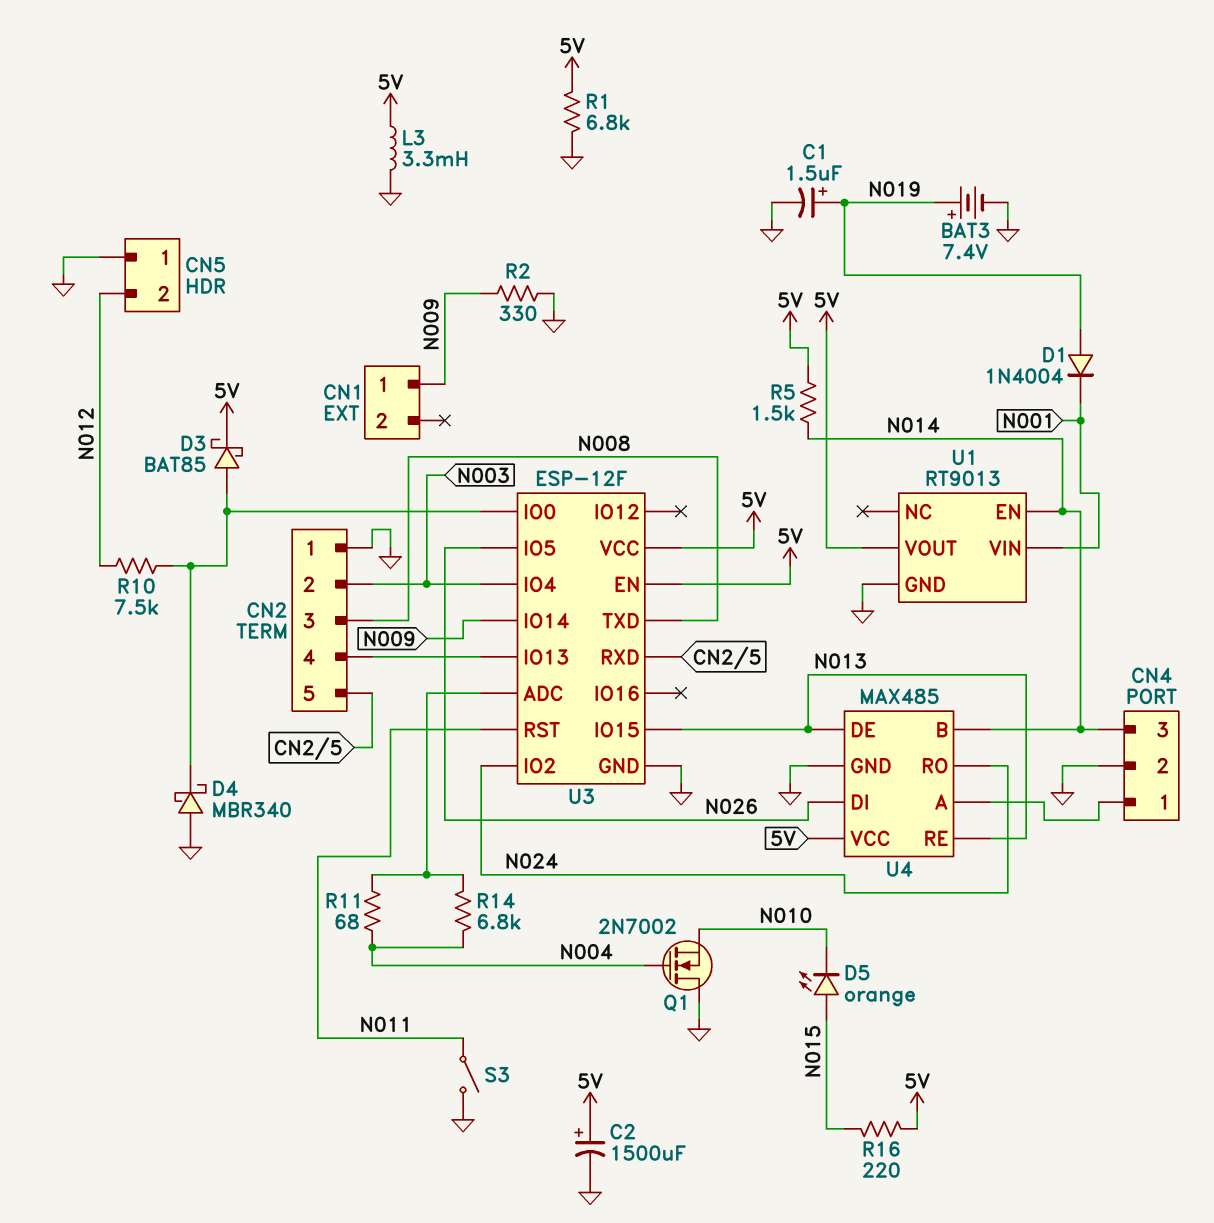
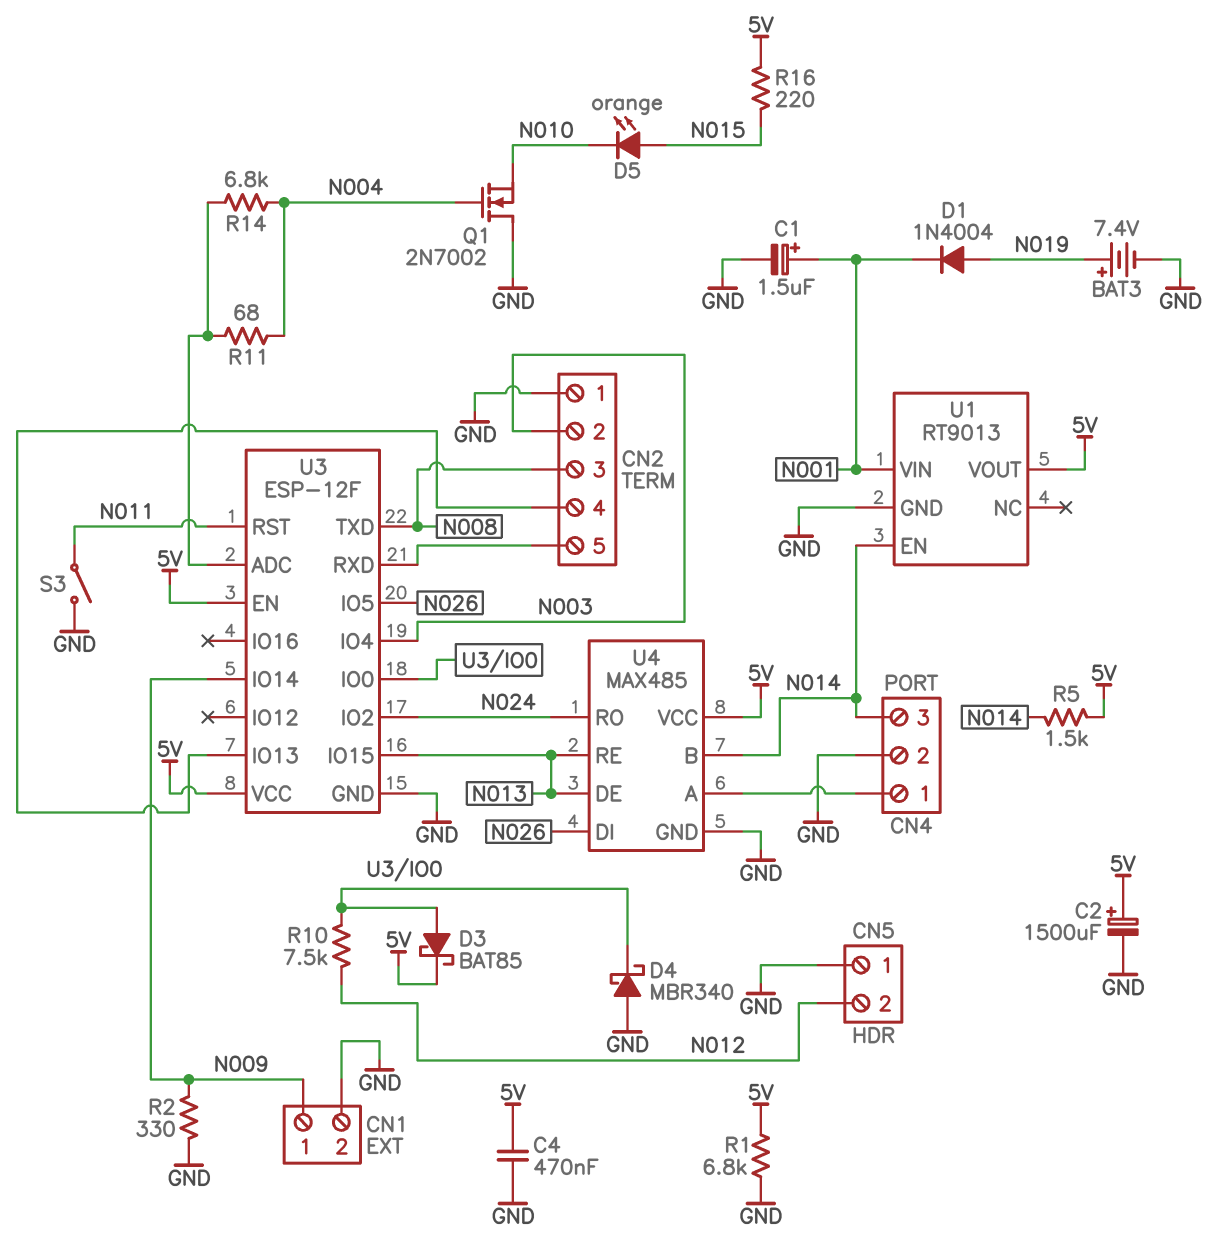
C1: 1.5uF (plus N019, minus GND) -> 1.5uF (plus N001, minus GND)
C4: none -> 470nF (5V, GND)
CN1 pin 2: none -> GND
L3: 3.3mH (5V, GND) -> none

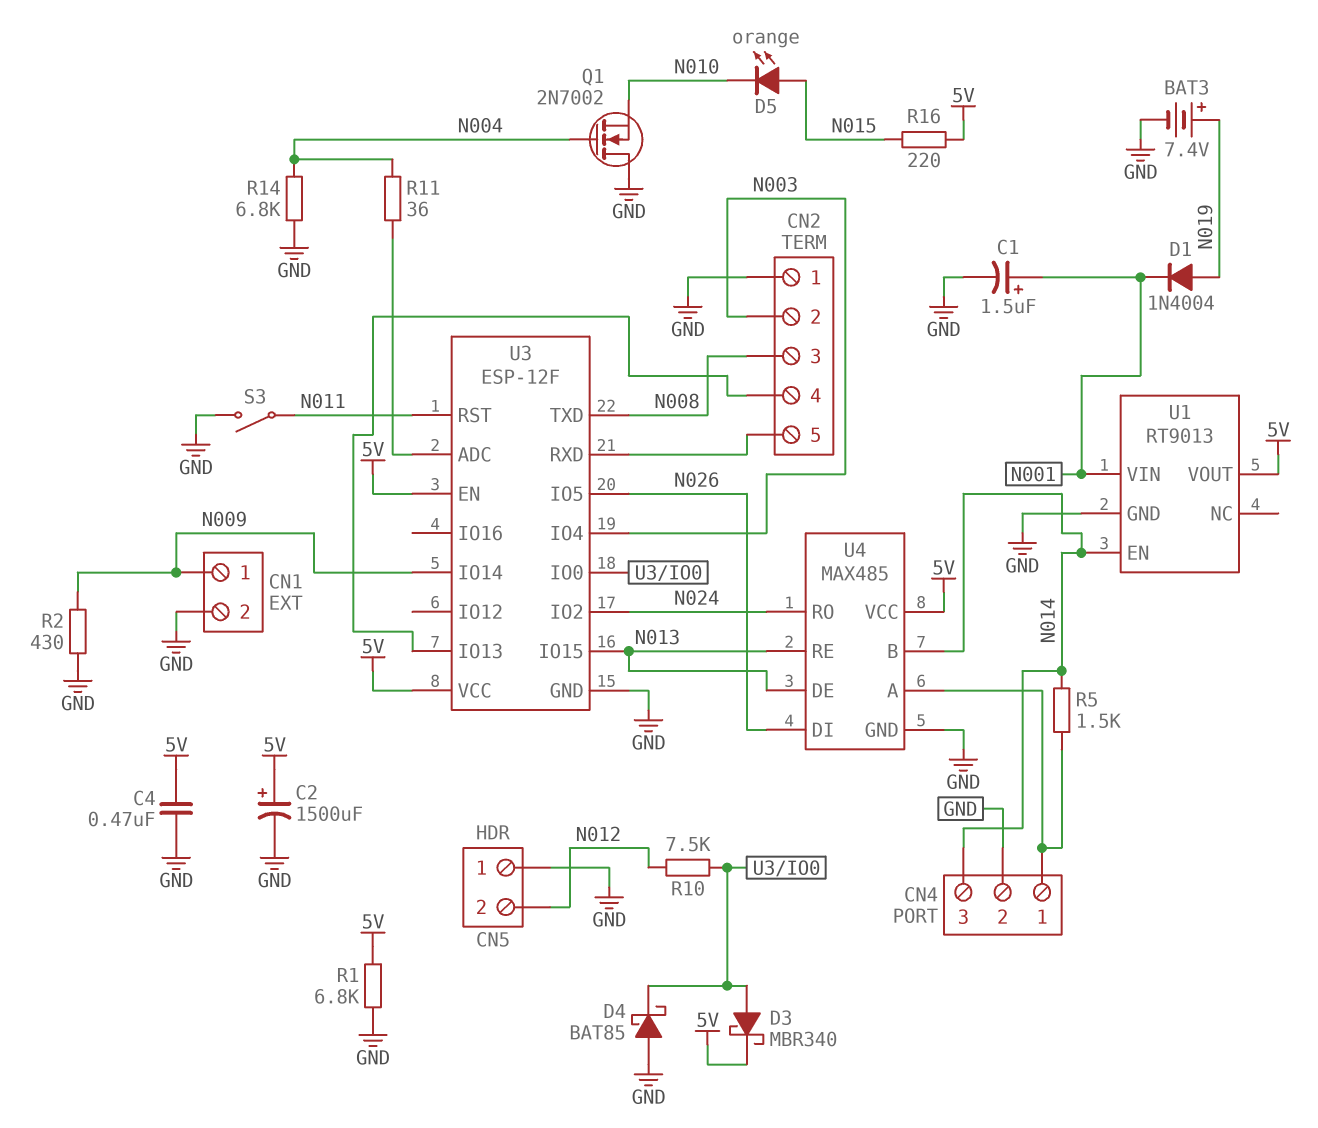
D3: schottky BAT85 (A U3/IO0, K 5V) -> schottky MBR340 (A U3/IO0, K 5V)
D4: schottky MBR340 (A GND, K U3/IO0) -> schottky BAT85 (A GND, K U3/IO0)
R2: 330 (GND, N009) -> 430 (GND, N009)
R5: 1.5k (5V, N014) -> 1.5k (CN4/1, N014)
R11: 68 (N004, U3/ADC) -> 36 (N004, U3/ADC)
R14: 6.8k (N004, U3/ADC) -> 6.8k (GND, N004)

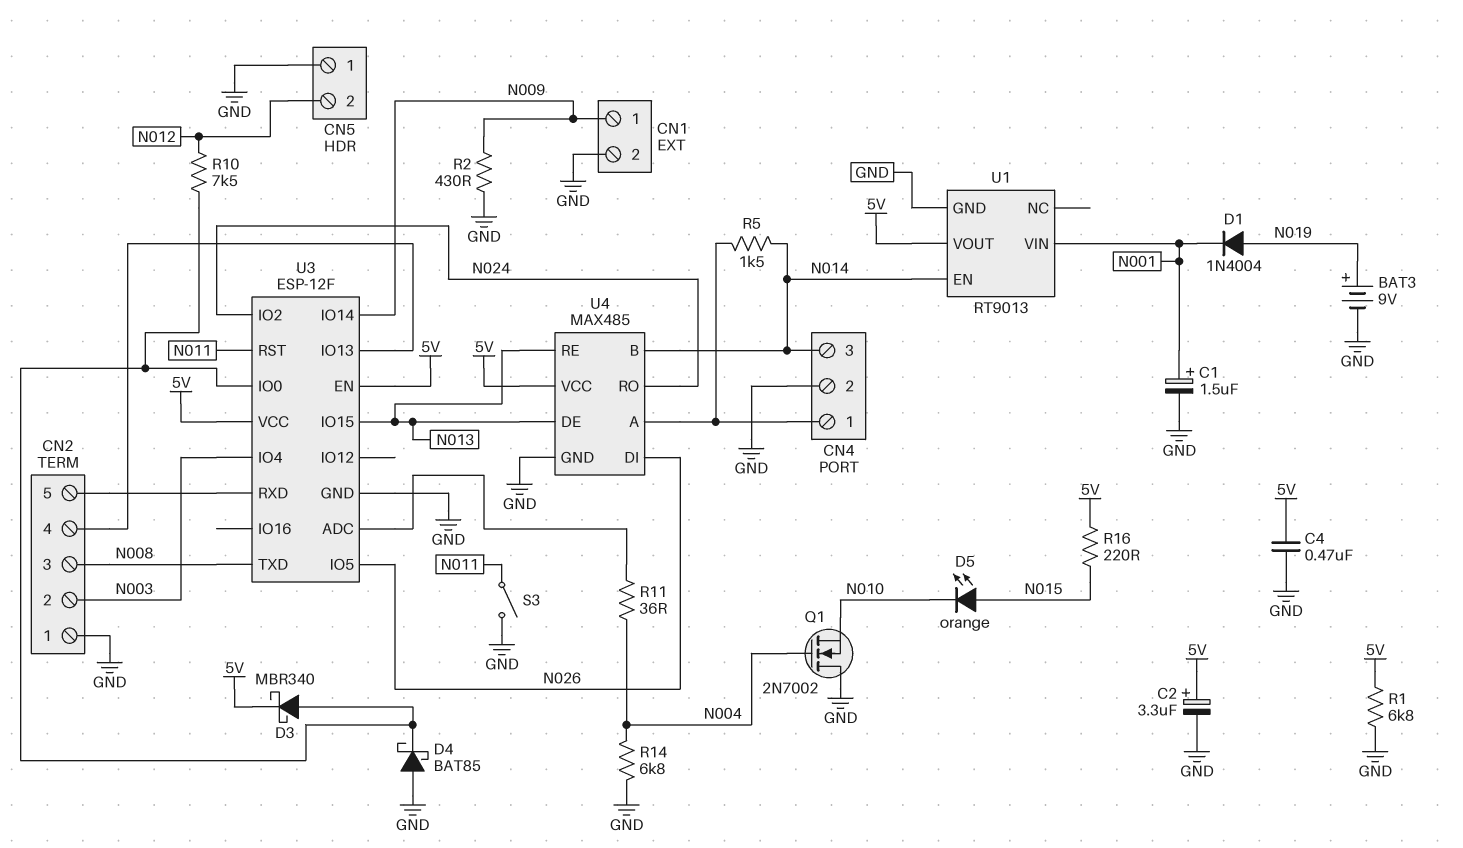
BAT3: 7.4V (plus N019, minus GND) -> 9V (plus N019, minus GND)
C2: 1500uF (plus 5V, minus GND) -> 3.3uF (plus 5V, minus GND)

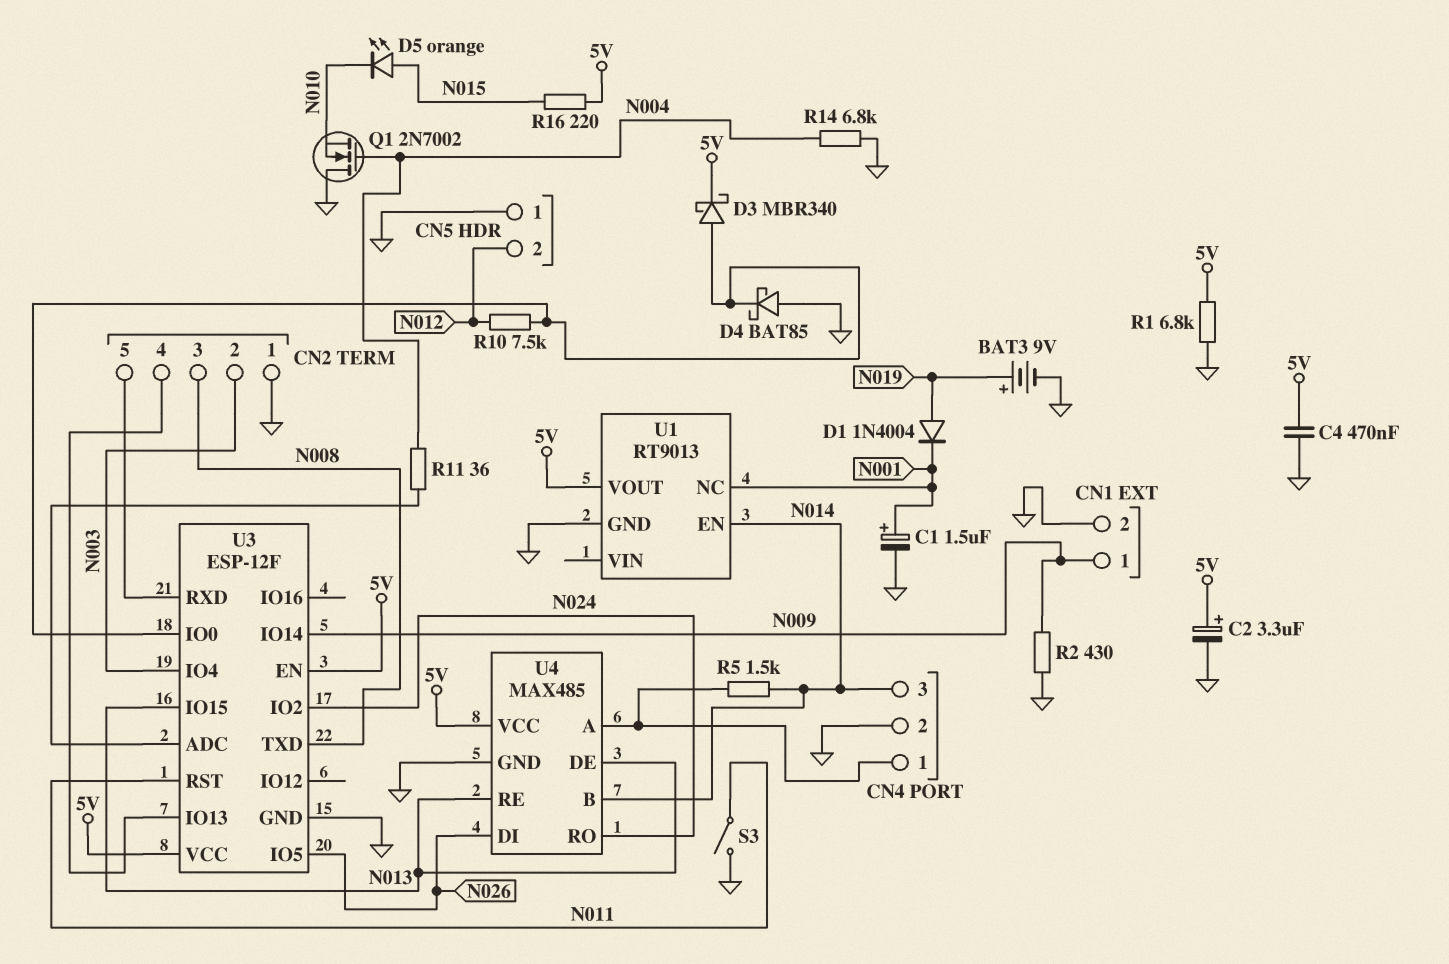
U1 pin NC: none -> N001
U1 pin VIN: N001 -> none

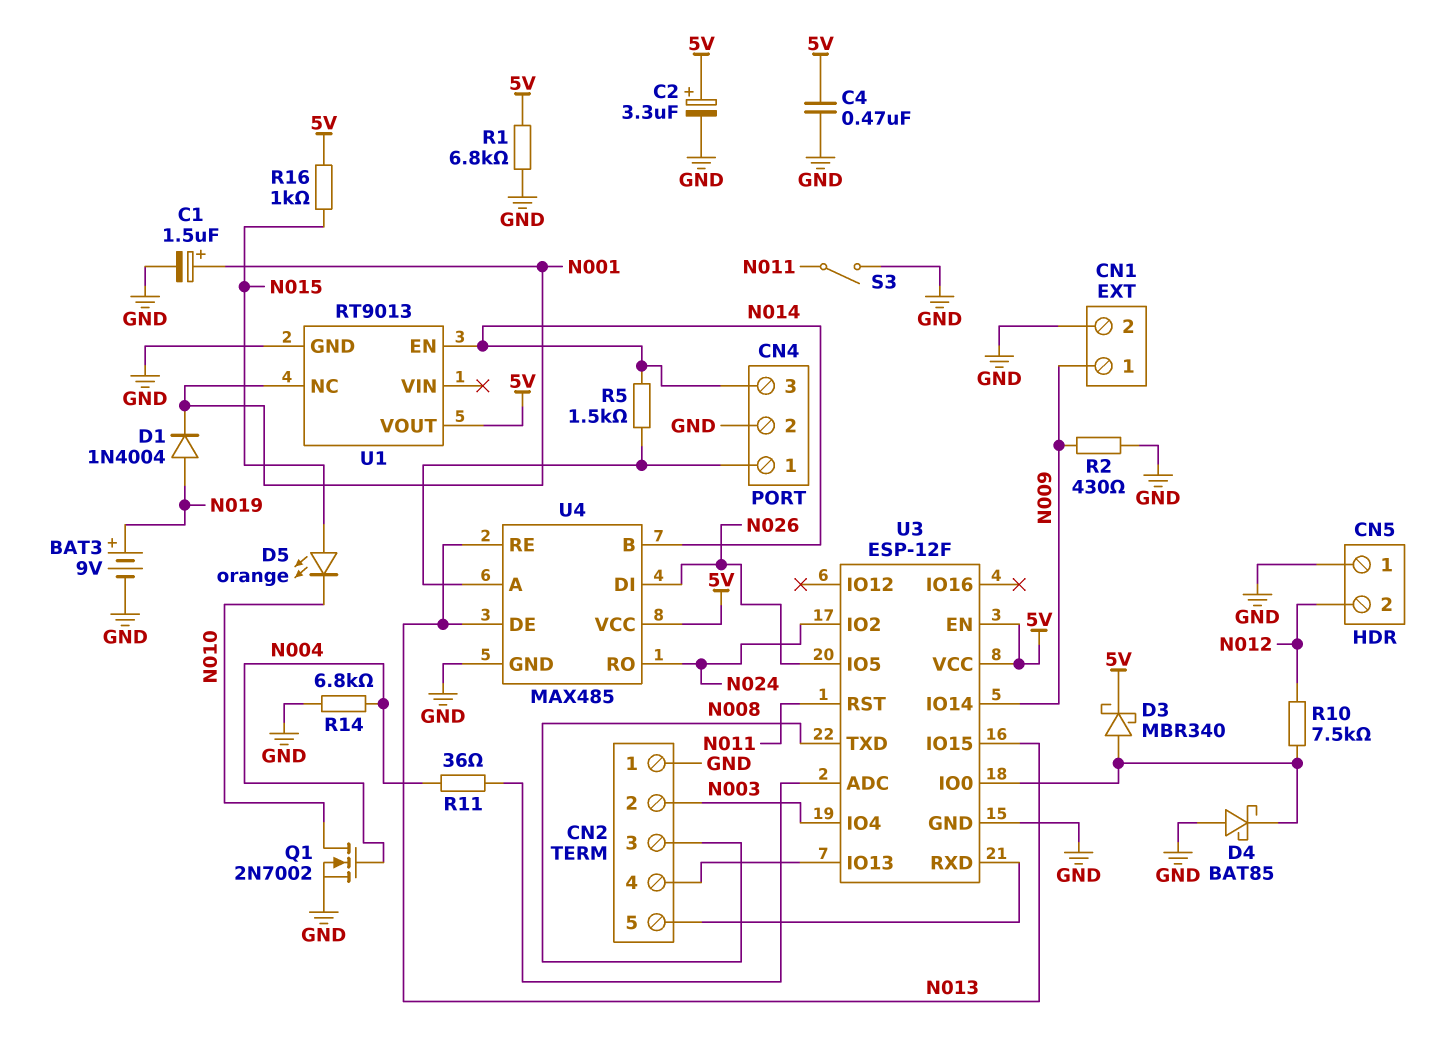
Q1: NMOS 2N7002 (G N004, D GND, S N010) -> NMOS 2N7002 (G N004, D N010, S GND)
R16: 220 (5V, N015) -> 1k (5V, N015)

